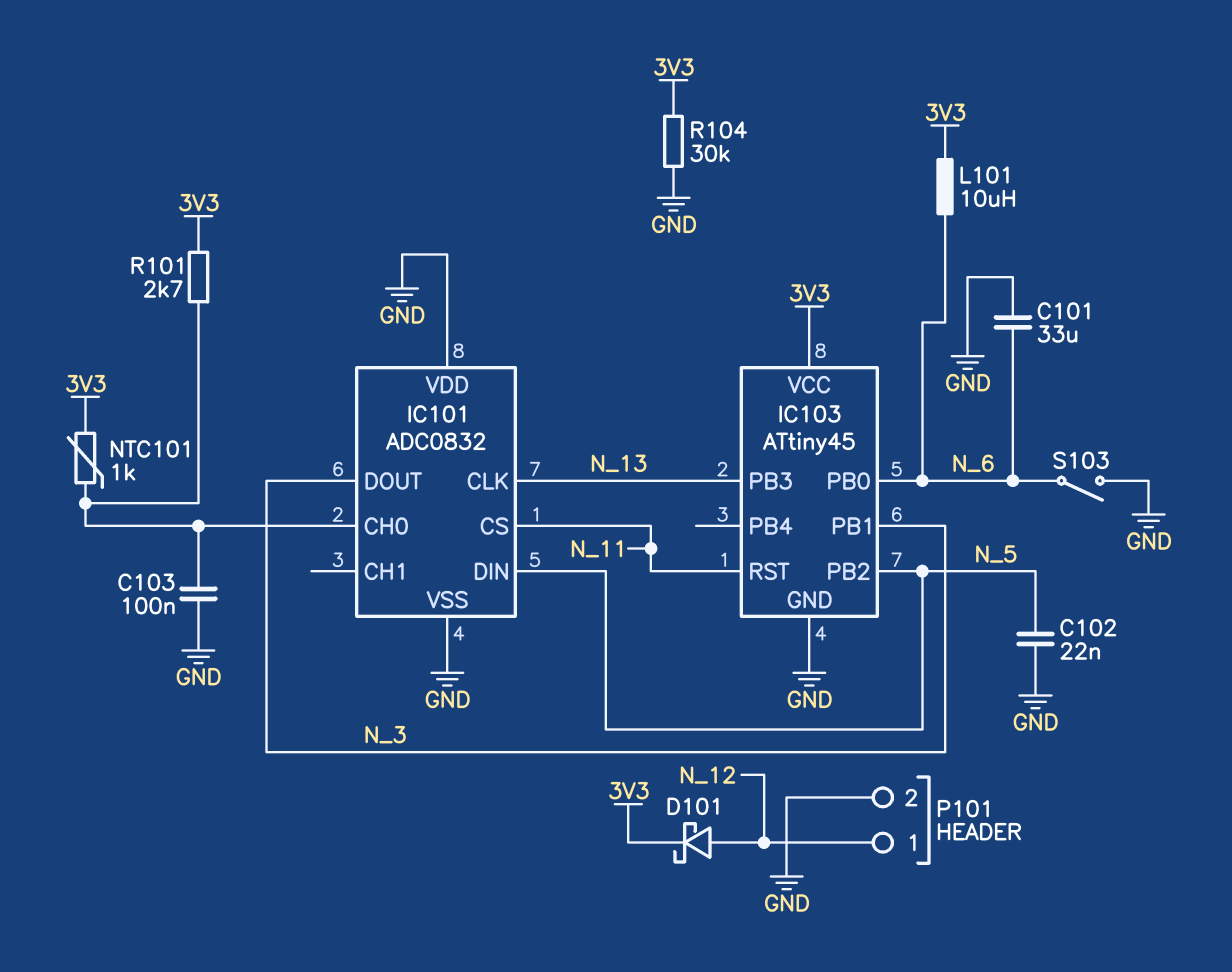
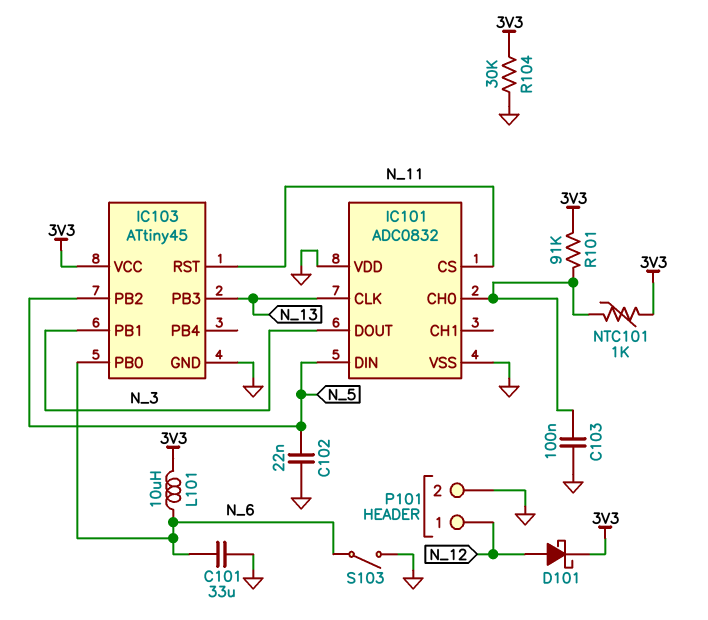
R101: 2.7k (3V3, IC101/CH0) -> 91k (3V3, IC101/CH0)

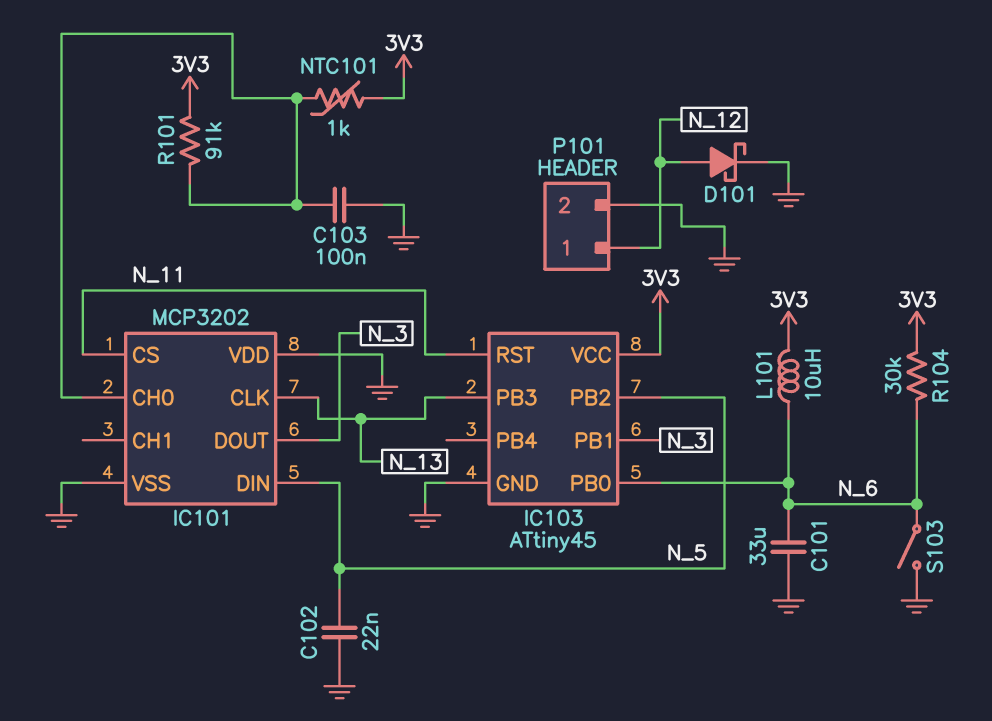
D101: schottky (A N_12, K 3V3) -> schottky (A N_12, K GND)
IC101: ADC0832 -> MCP3202
R104: 30k (3V3, GND) -> 30k (3V3, N_6)

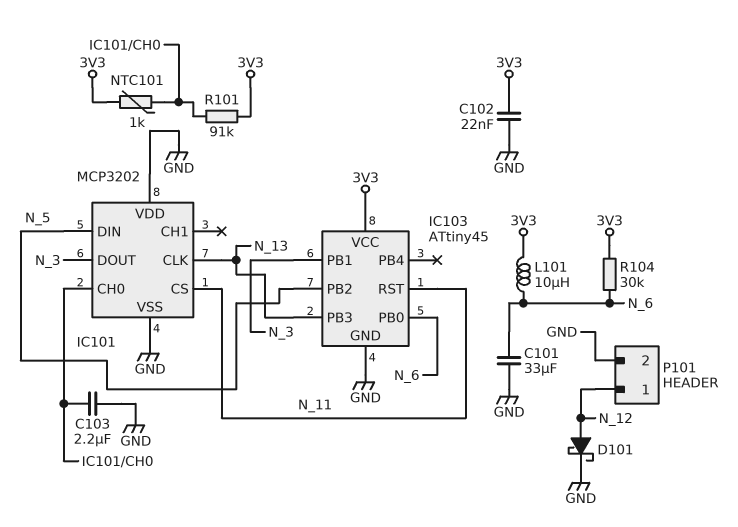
C102: 22nF (GND, N_5) -> 22nF (3V3, GND)
C103: 100nF (GND, IC101/CH0) -> 2.2uF (GND, IC101/CH0)
S103: switch (GND, N_6) -> none

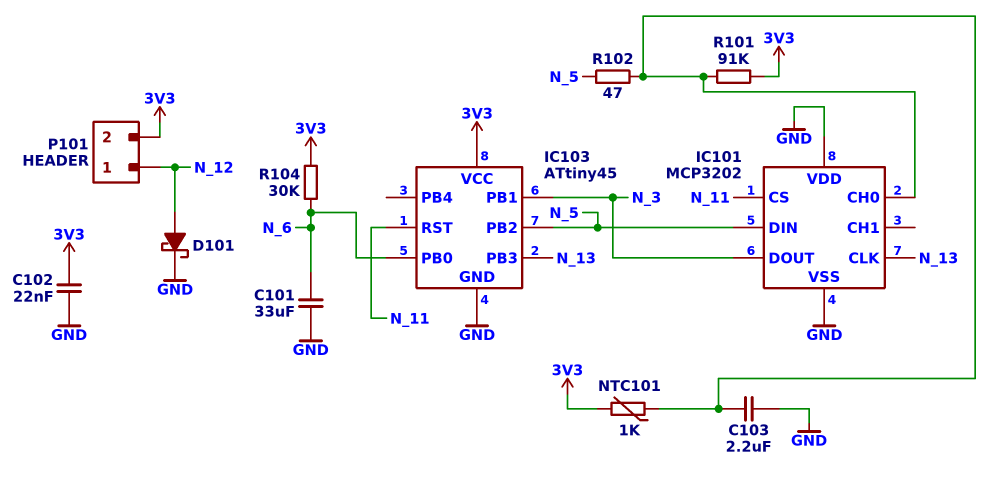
L101: 10uH (3V3, N_6) -> none
P101 pin 2: GND -> 3V3
R102: none -> 47 (IC101/CH0, N_5)

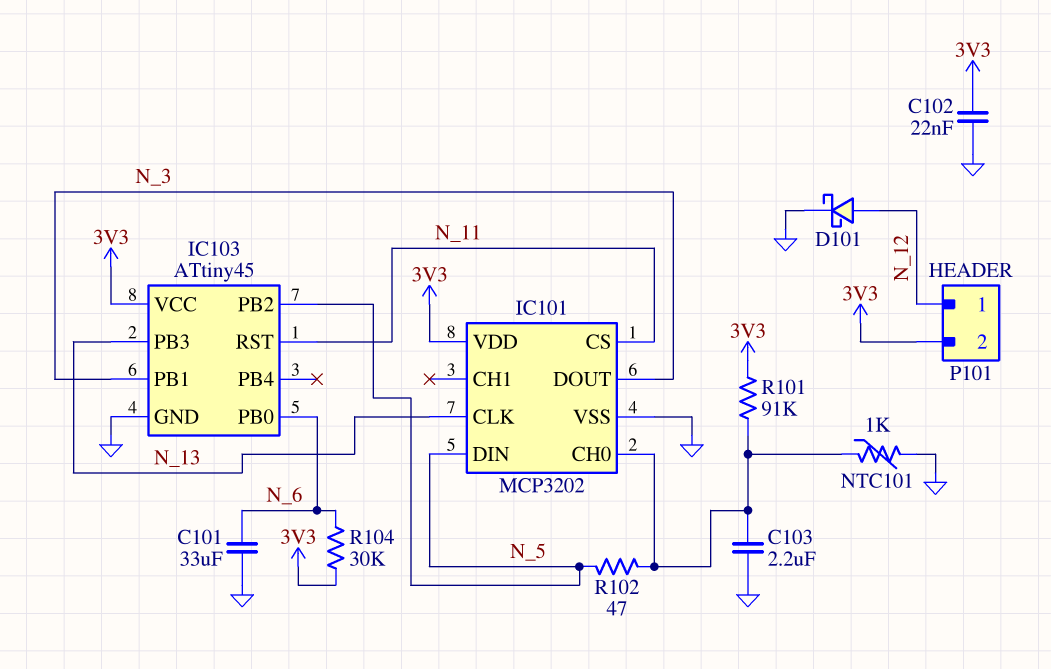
IC101 pin VDD: GND -> 3V3
NTC101: 1k (3V3, IC101/CH0) -> 1k (GND, IC101/CH0)

